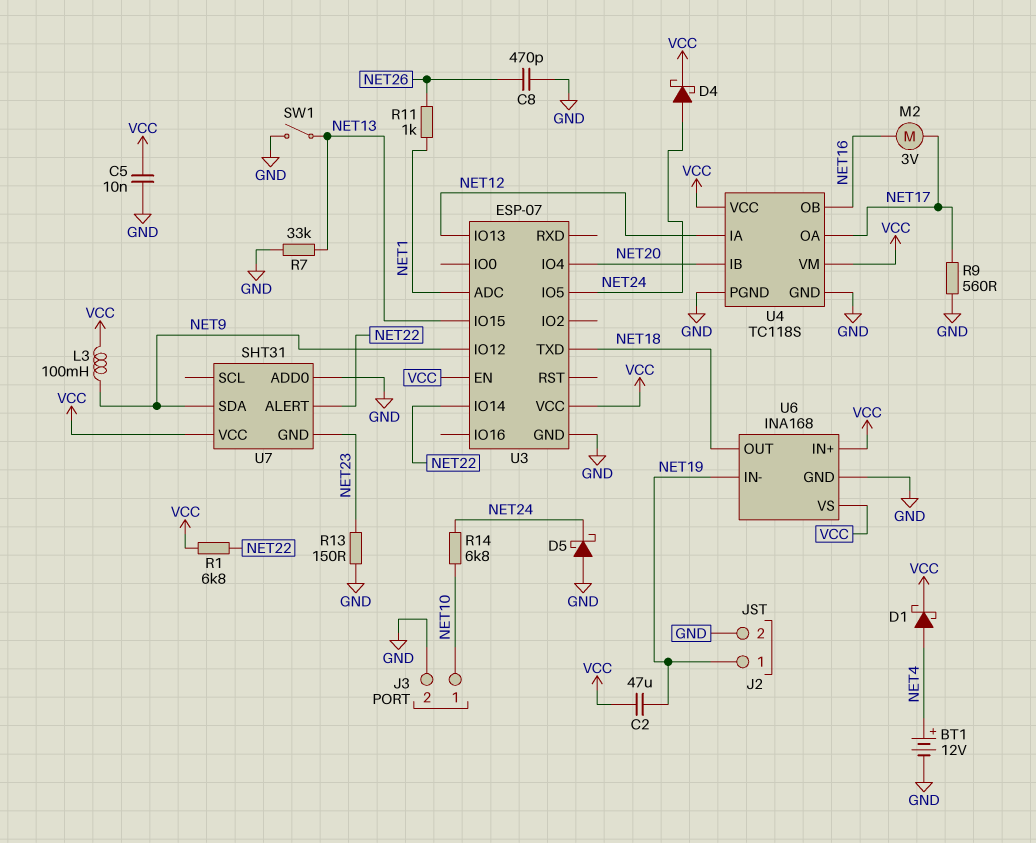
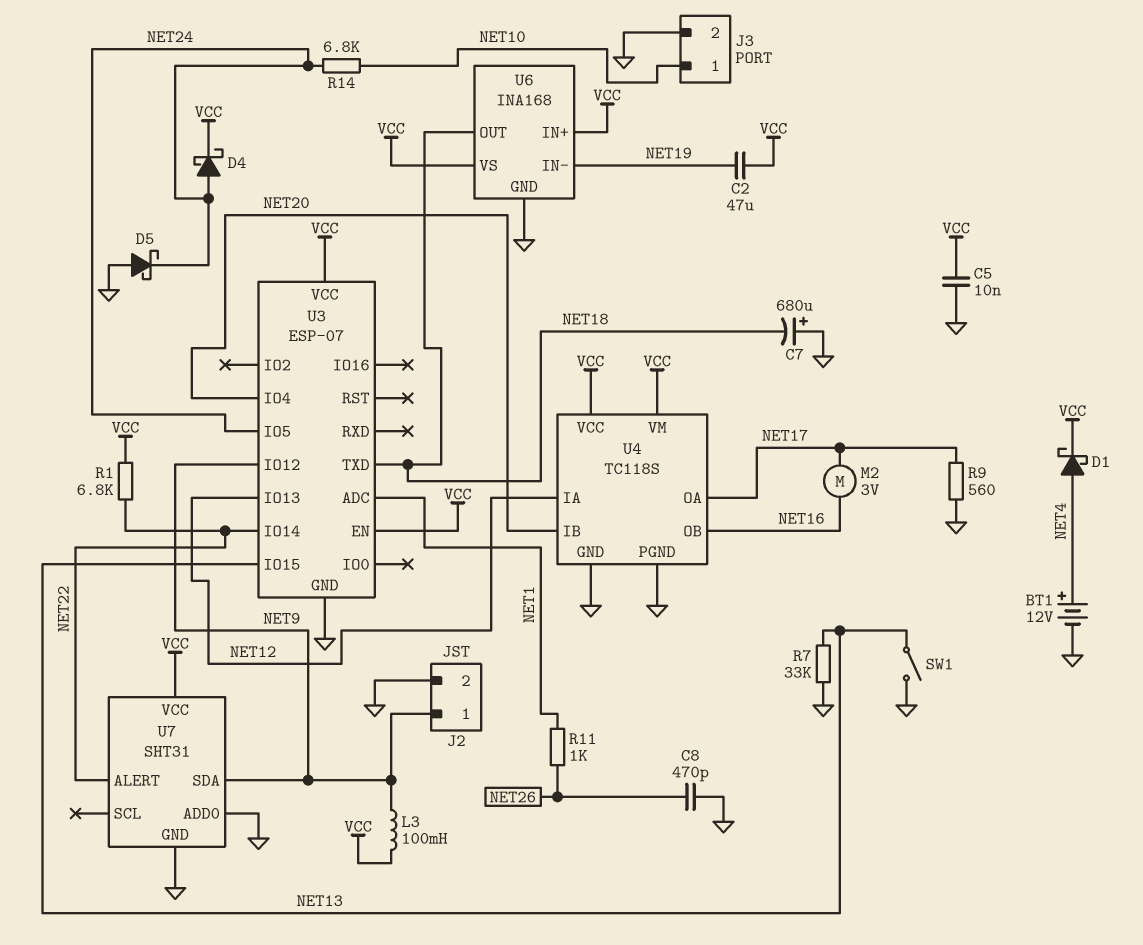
C7: none -> 680uF (plus GND, minus NET18)
J2 pin 1: NET19 -> NET9
R13: 150 (GND, NET23) -> none
U7 pin GND: NET23 -> GND

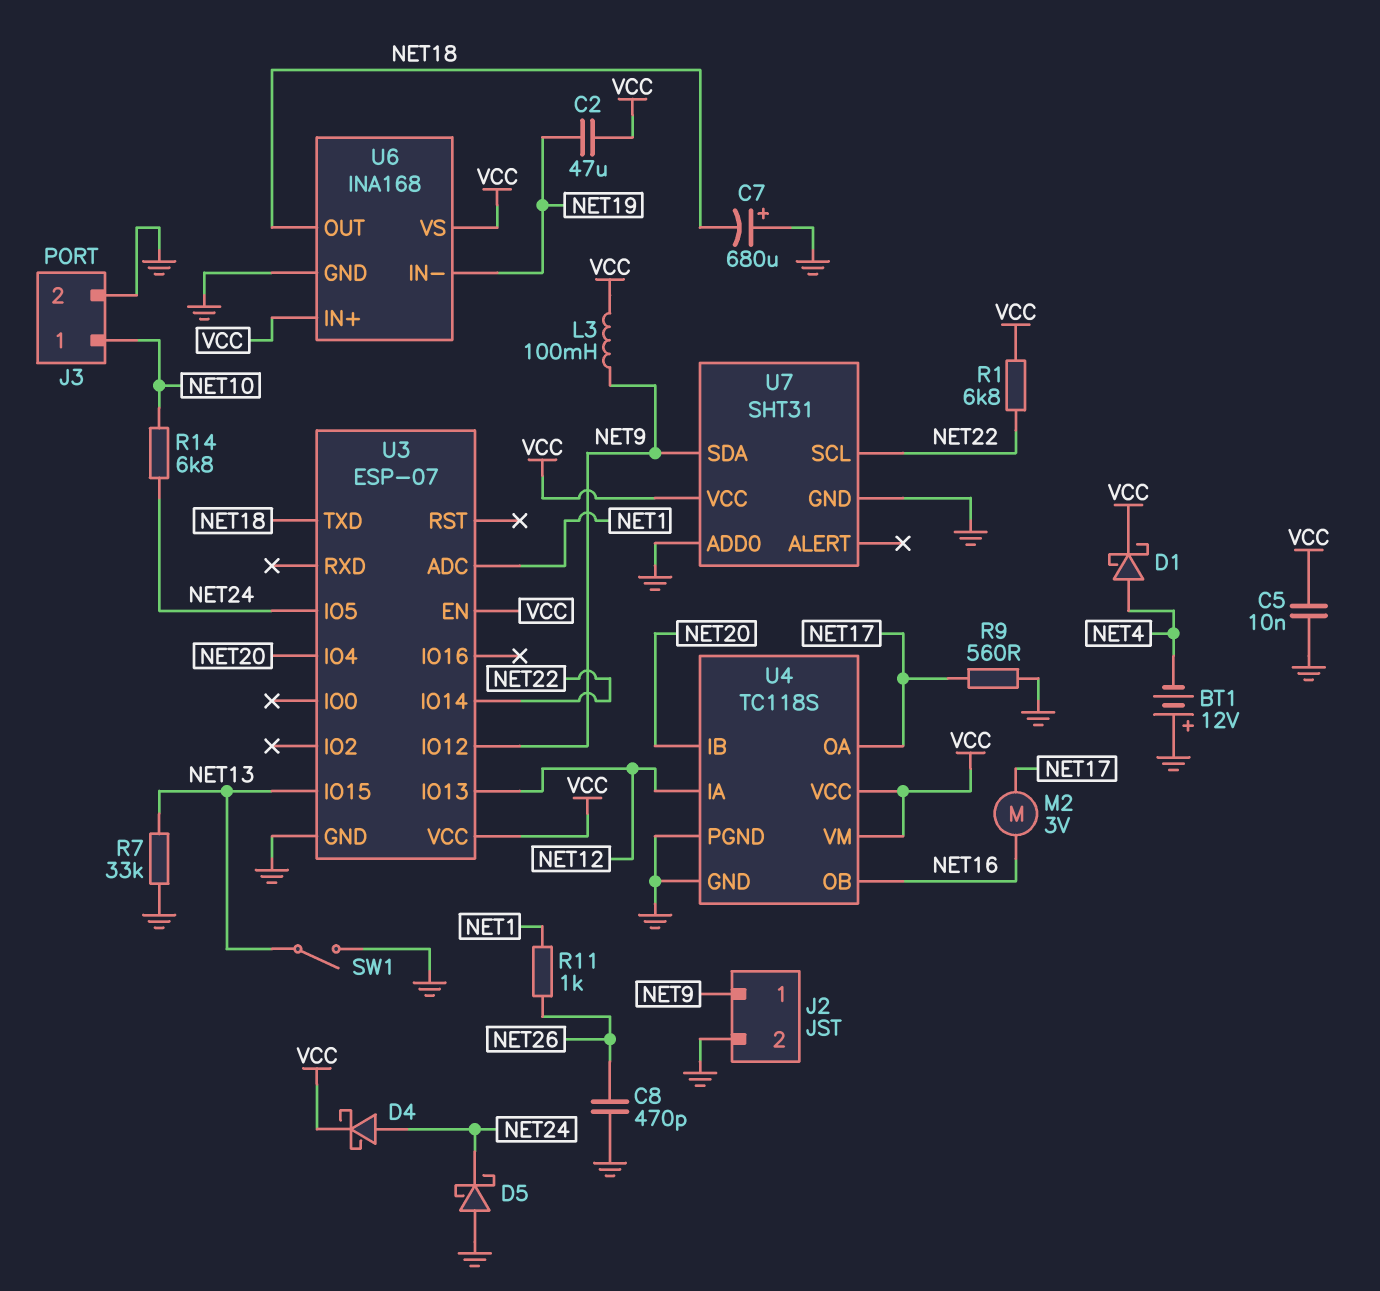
BT1: 12V (plus NET4, minus GND) -> 12V (plus GND, minus NET4)
U7 pin ALERT: NET22 -> none
U7 pin SCL: none -> NET22

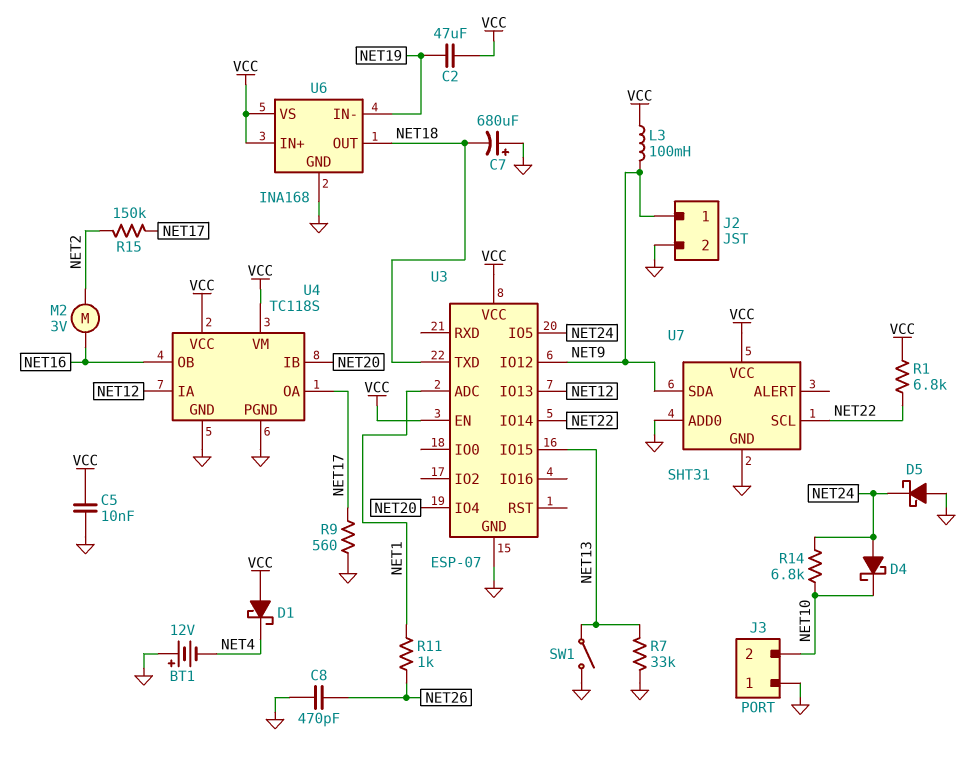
D1: schottky (A NET4, K VCC) -> schottky (A VCC, K NET4)
D4: schottky (A NET24, K VCC) -> schottky (A NET24, K NET10)
J3 pin 1: NET10 -> GND
J3 pin 2: GND -> NET10
M2: motor 3V (NET16, NET17) -> motor 3V (NET2, NET16)
R15: none -> 150k (NET2, NET17)

